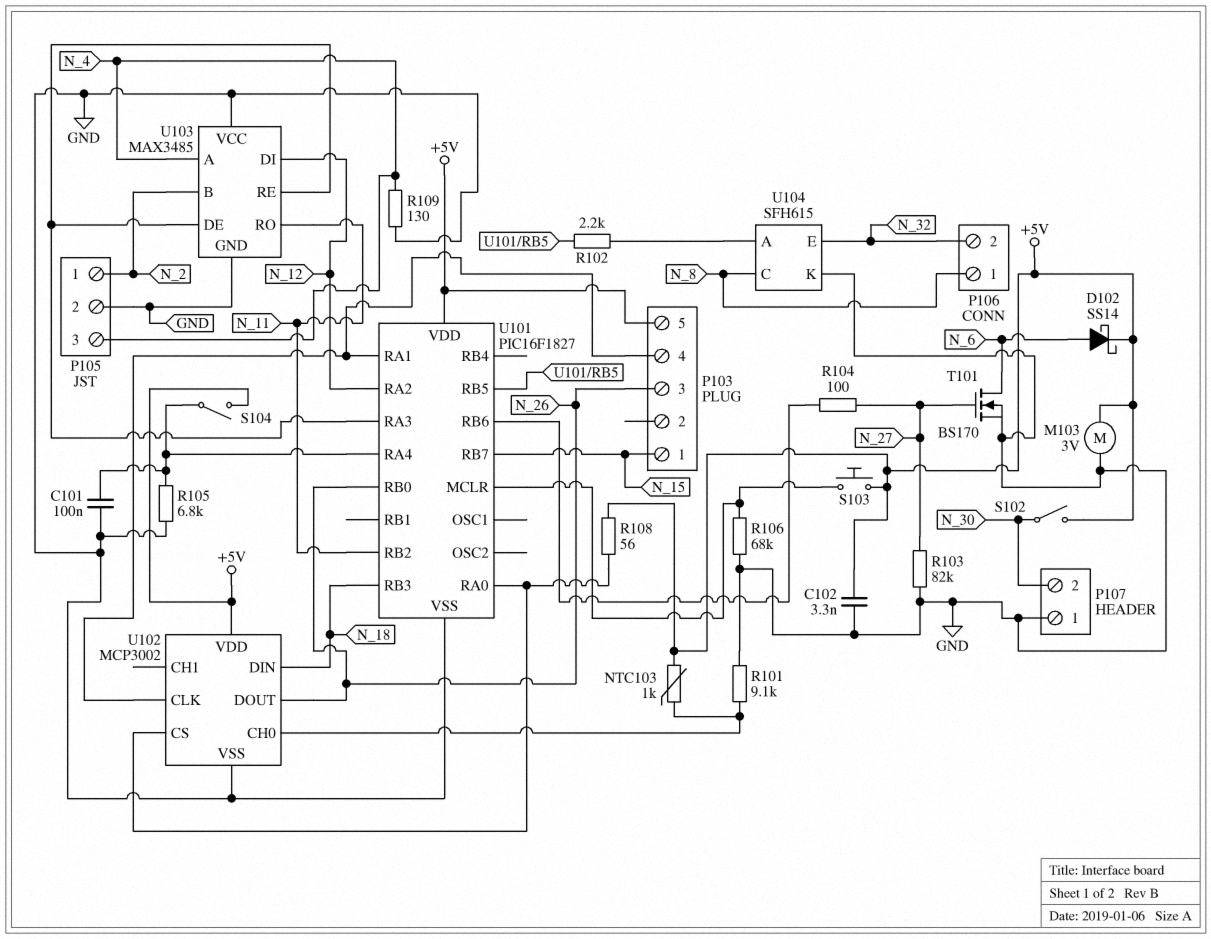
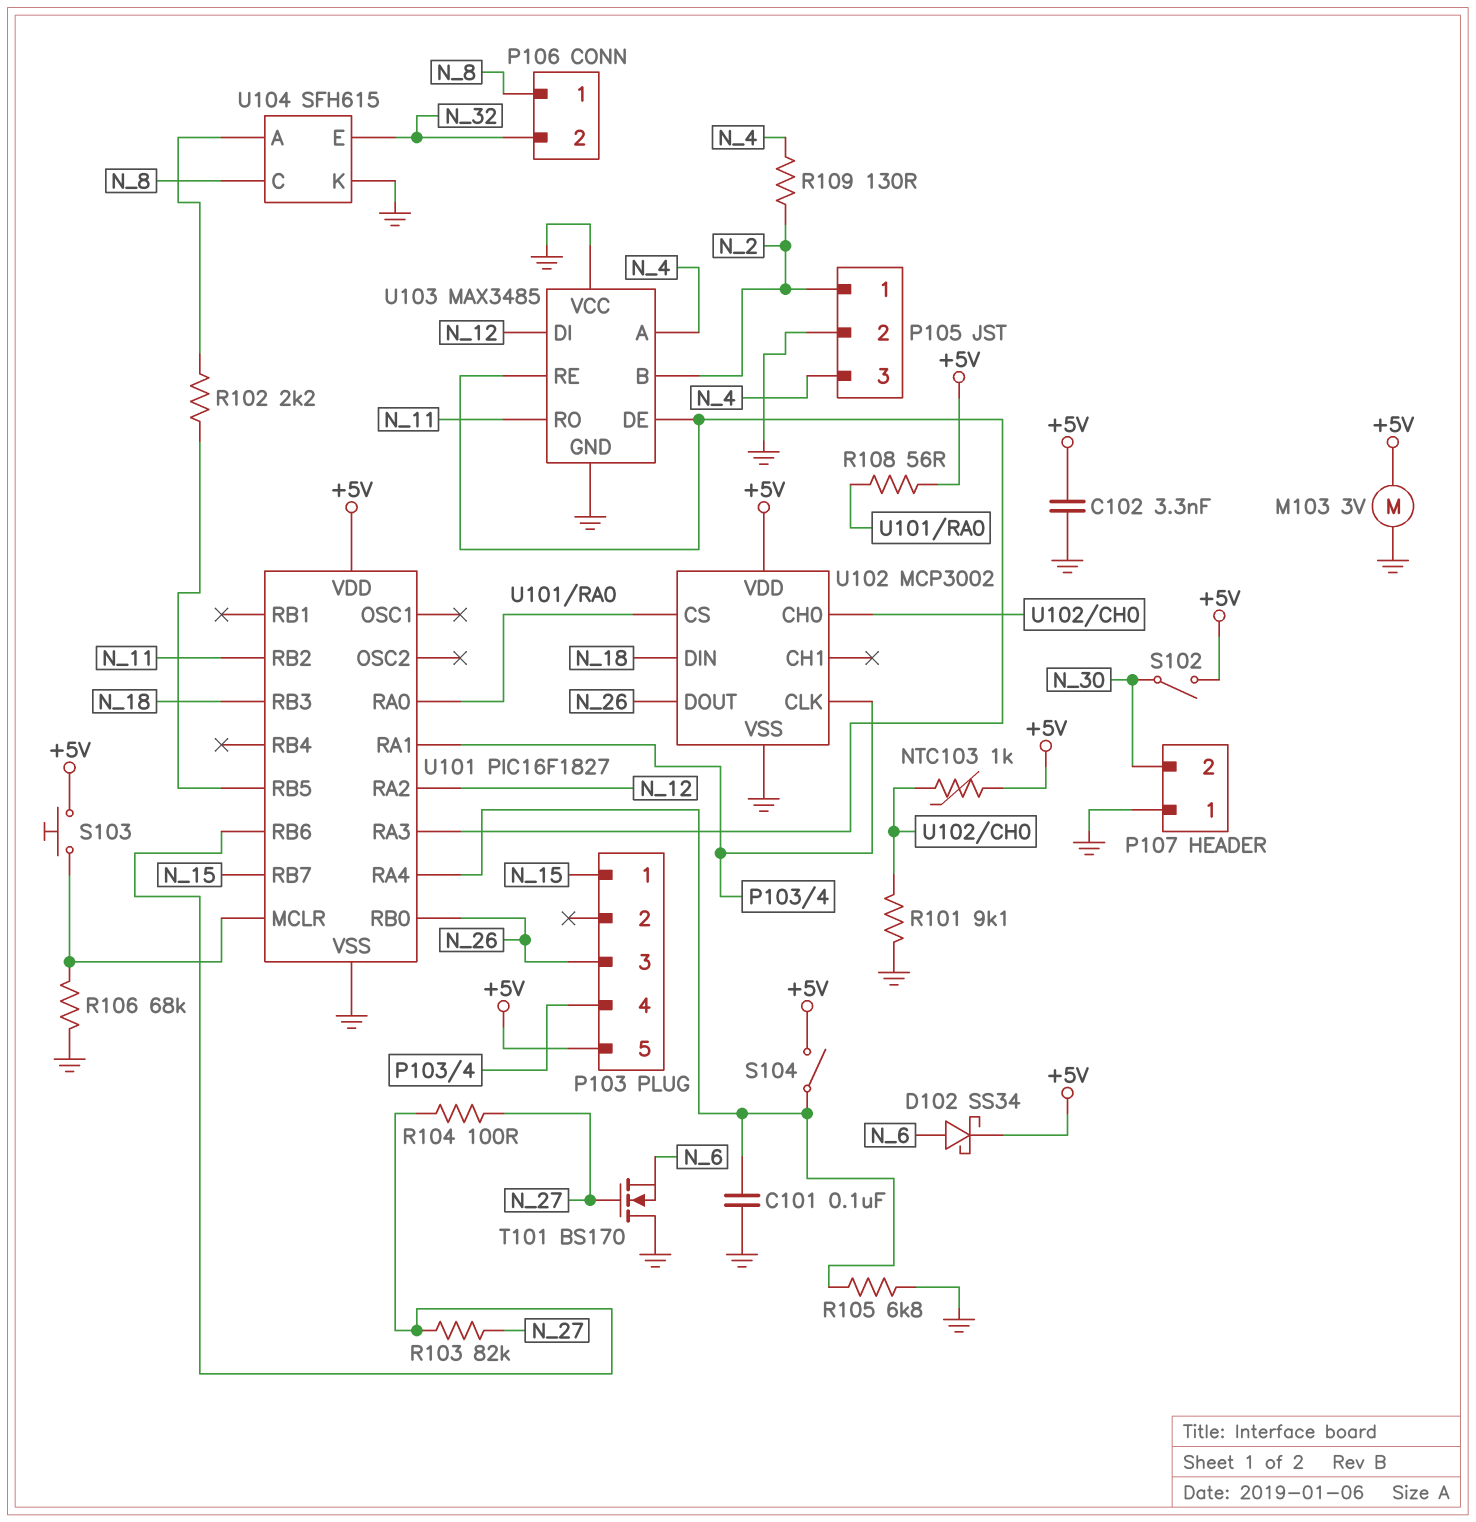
D102: schottky SS14 (A N_6, K +5V) -> schottky SS34 (A N_6, K +5V)
R103: 82k (GND, N_27) -> 82k (N_27, U101/RB6)
R109: 130 (GND, N_4) -> 130 (N_2, N_4)
T101: NMOS BS170 (G N_27, D N_6, S GND) -> NMOS BS170 (G N_27, D GND, S N_6)

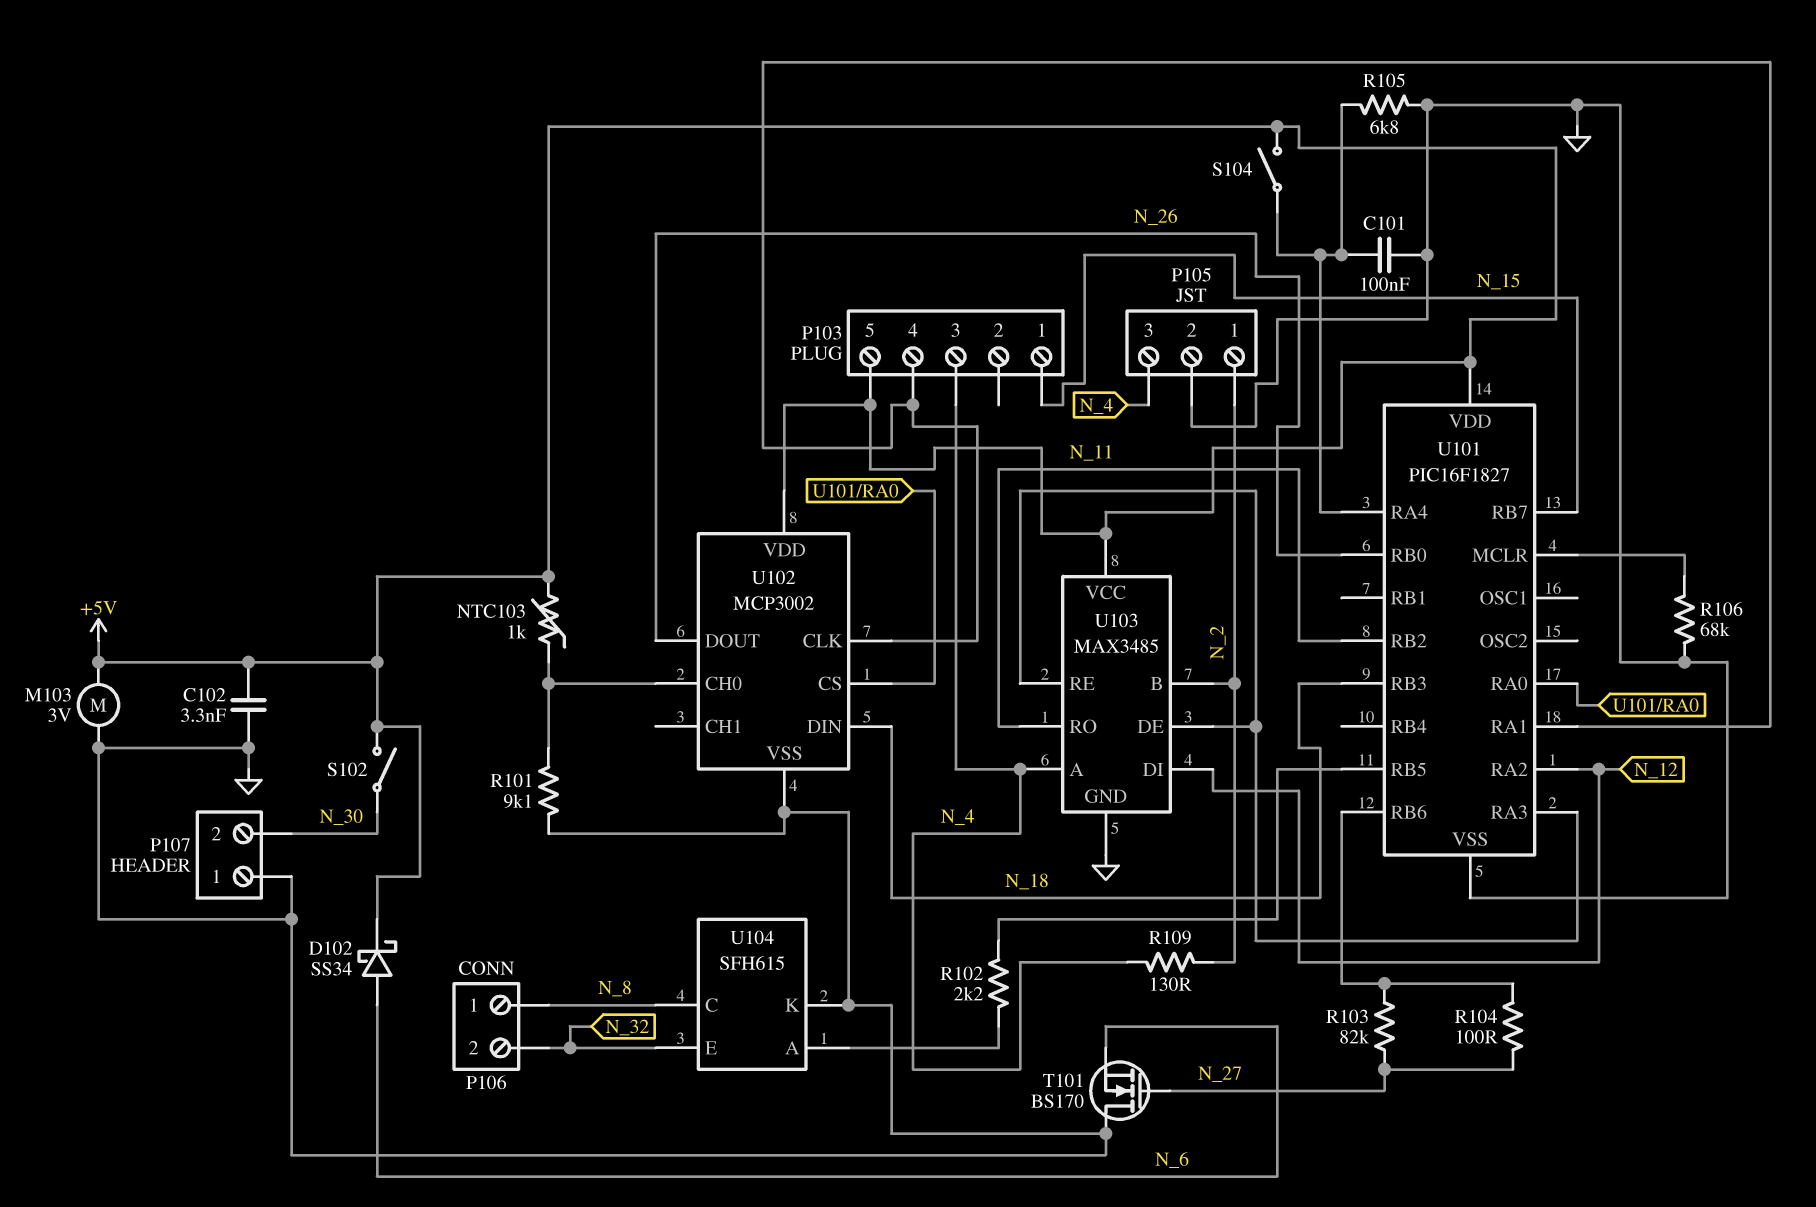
P103 pin 3: N_26 -> N_4
R108: 56 (+5V, U101/RA0) -> none
S103: button (+5V, U101/MCLR) -> none
U103 pin VCC: GND -> +5V

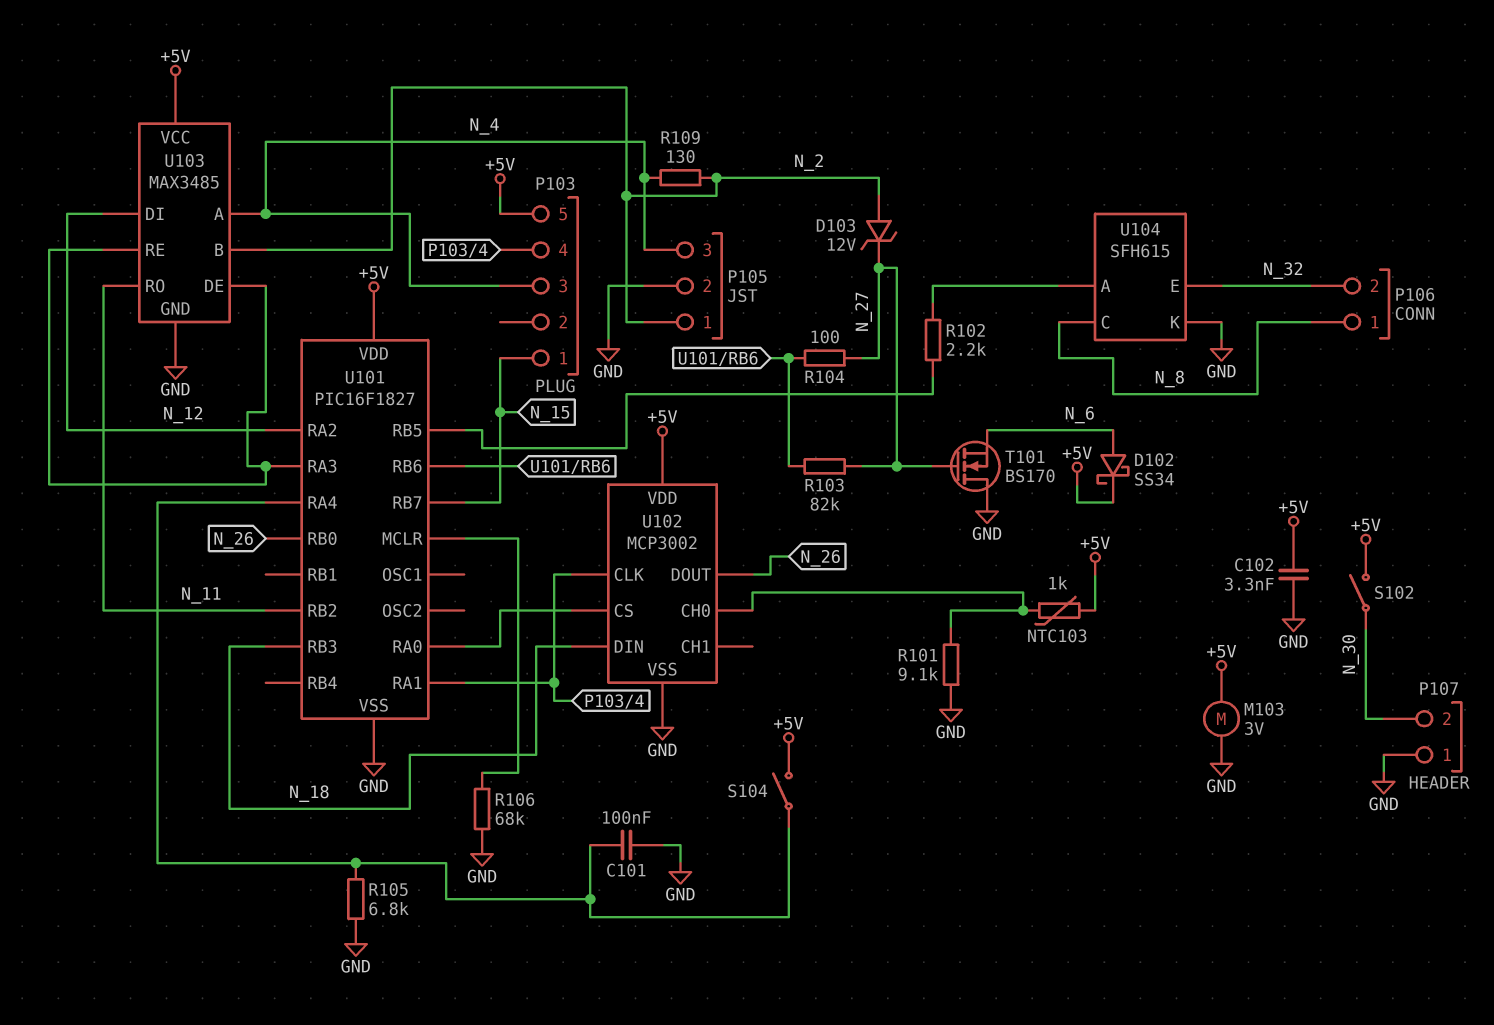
D103: none -> zener 12V (A N_2, K N_27)

